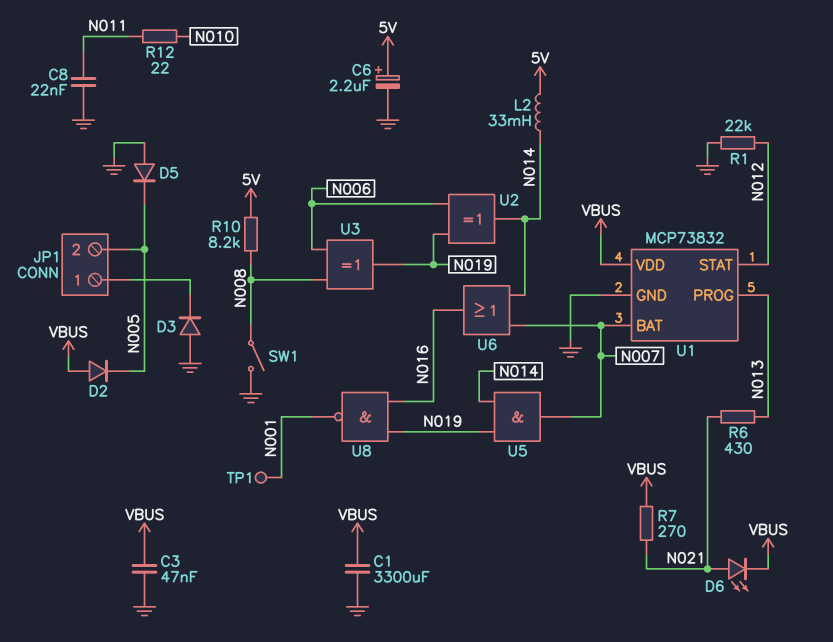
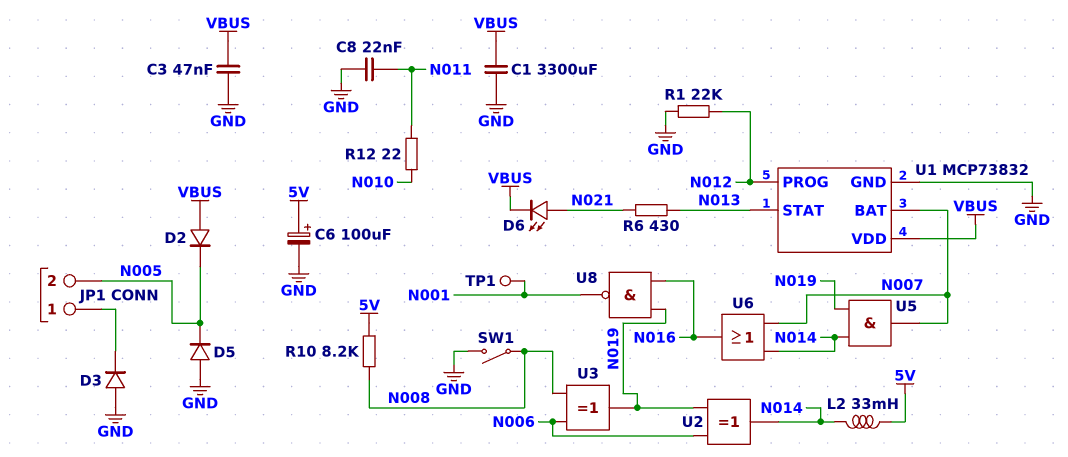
C6: 2.2uF (plus 5V, minus GND) -> 100uF (plus 5V, minus GND)
R7: 270 (N021, VBUS) -> none
U1 pin PROG: N013 -> N012
U1 pin STAT: N012 -> N013

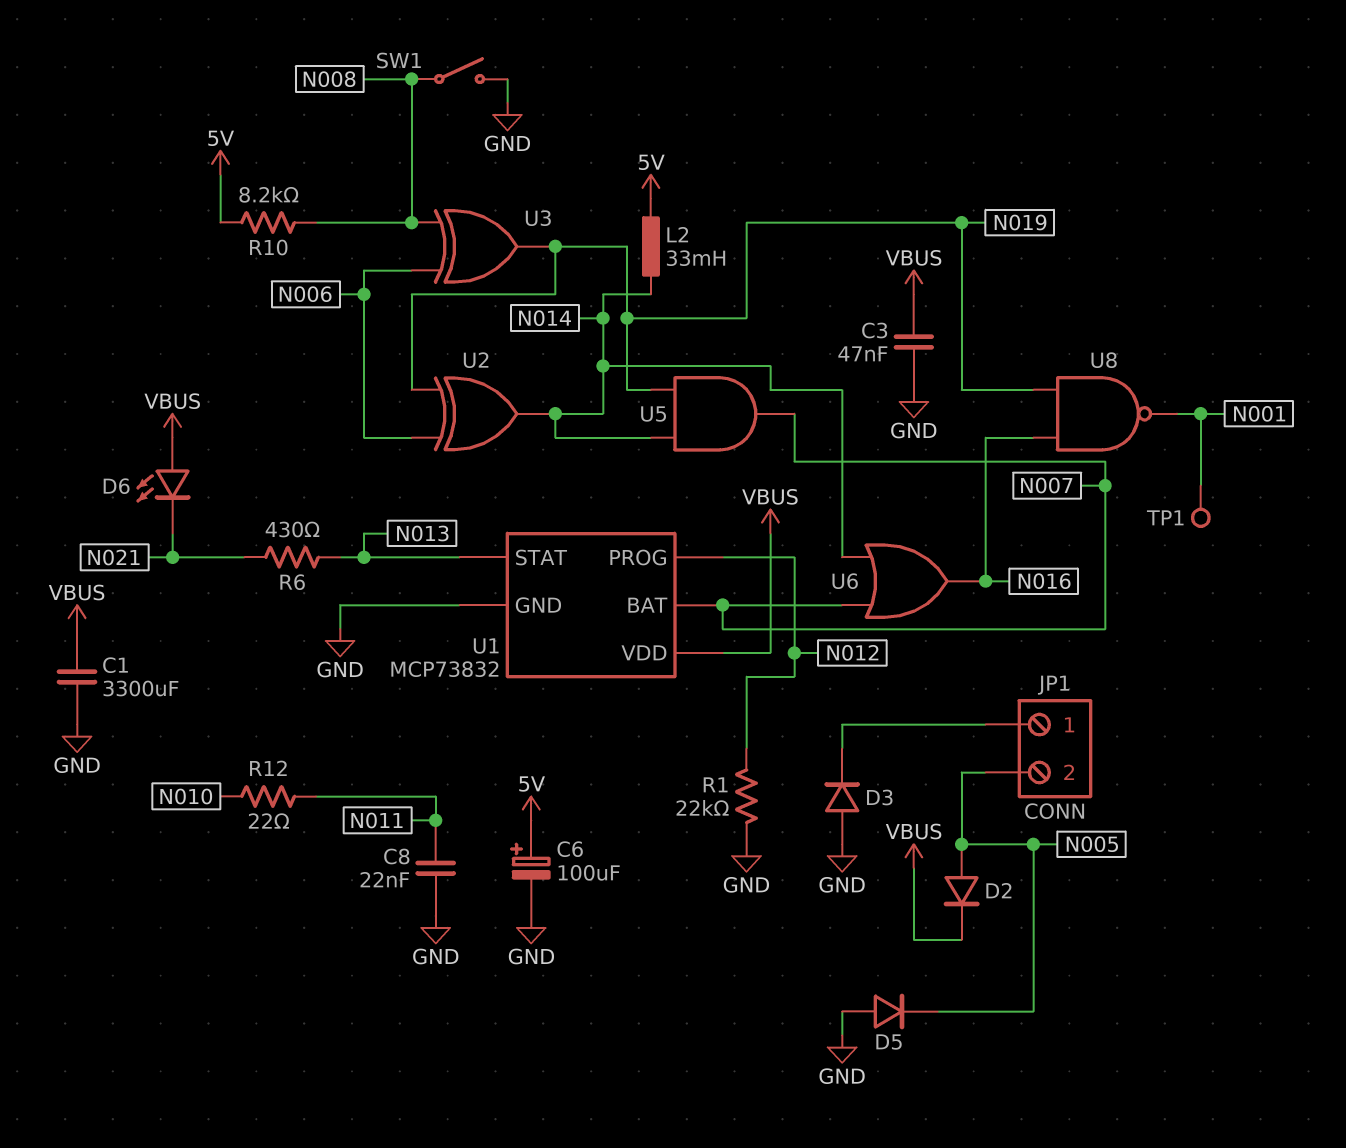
D2: diode (A VBUS, K N005) -> diode (A N005, K VBUS)
D6: LED (A N021, K VBUS) -> LED (A VBUS, K N021)

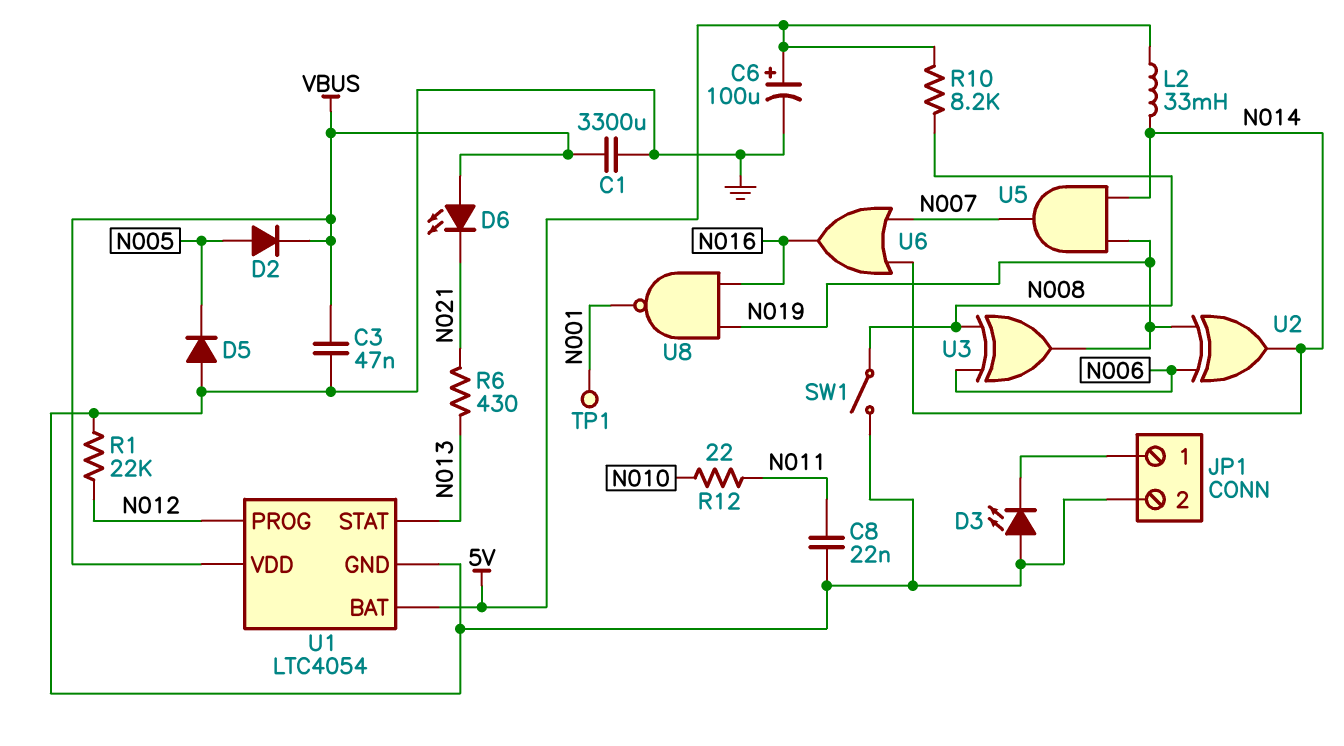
D3: diode (A GND, K JP1/1) -> LED (A GND, K JP1/1)
JP1 pin 2: N005 -> GND
U1: MCP73832 -> LTC4054
U1 pin BAT: N007 -> 5V

